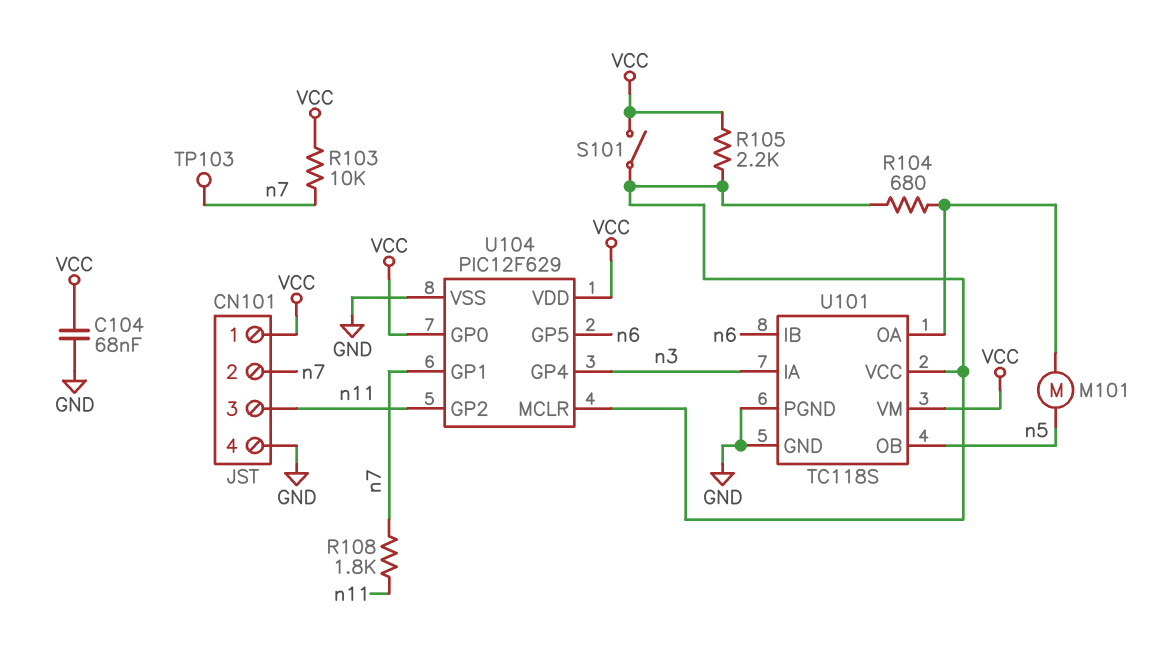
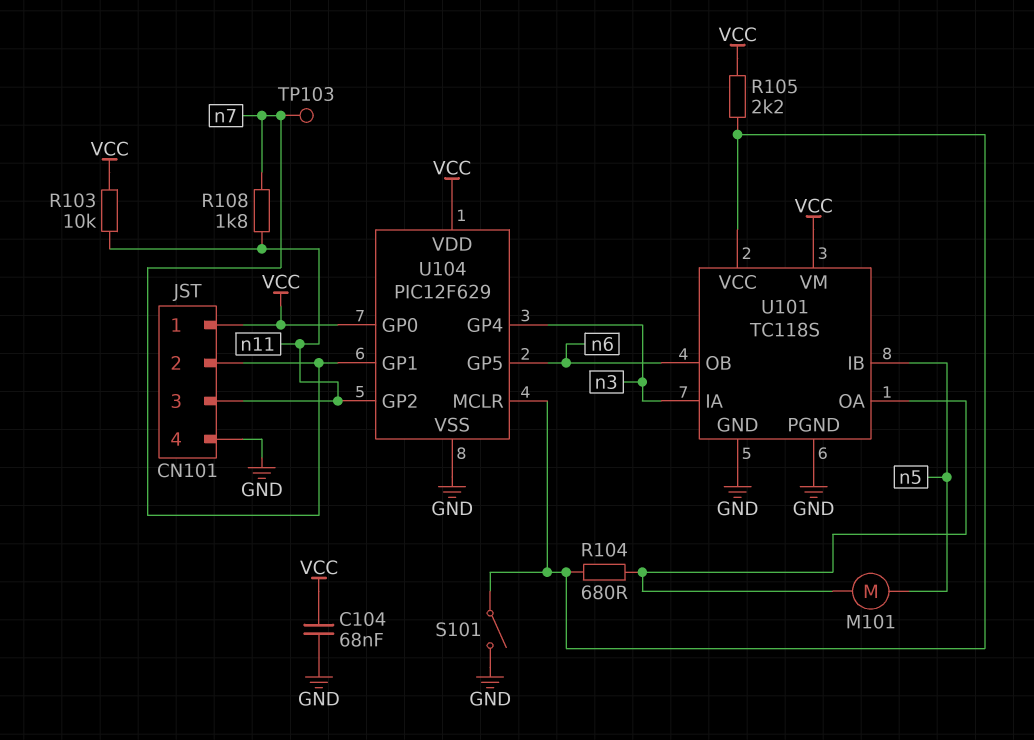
R103: 10k (VCC, n7) -> 10k (VCC, n11)
S101: switch (U101/VCC, VCC) -> switch (GND, U101/VCC)
U101 pin IB: n6 -> n5
U101 pin OB: n5 -> n6

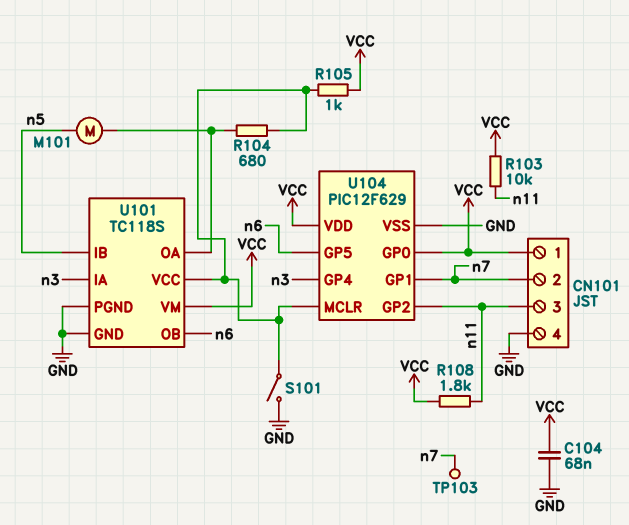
R105: 2.2k (U101/VCC, VCC) -> 1k (U101/VCC, VCC)
R108: 1.8k (n7, n11) -> 1.8k (VCC, n11)

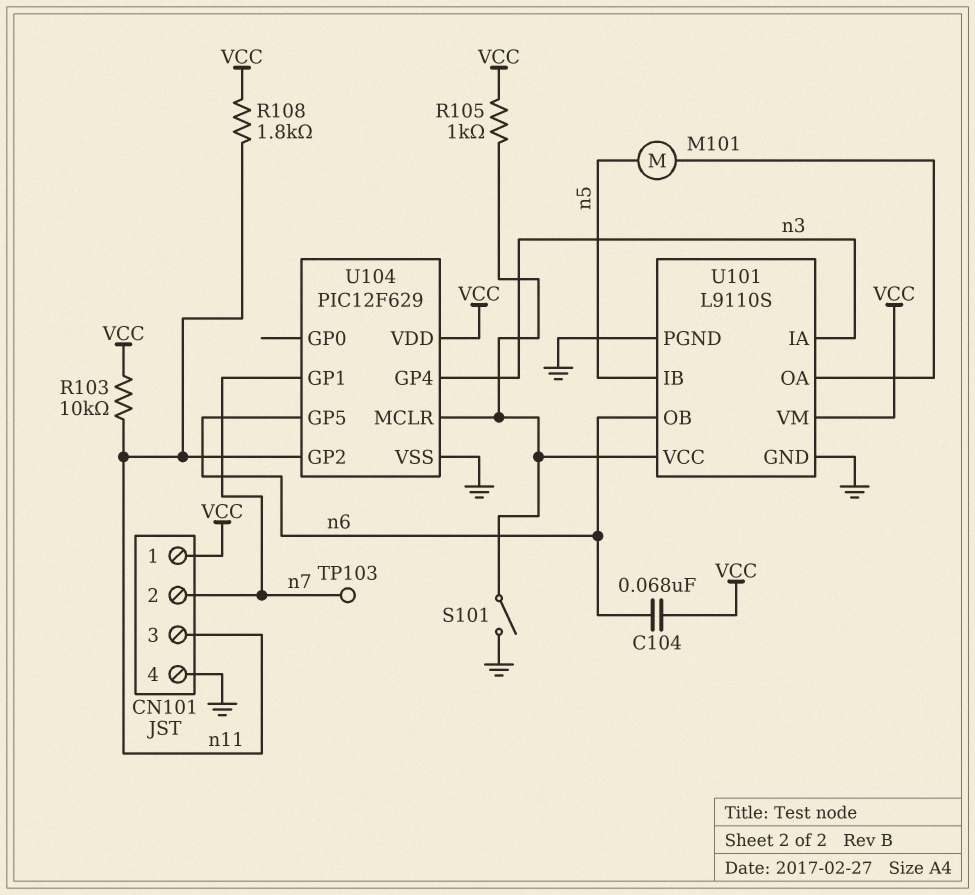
C104: 68nF (GND, VCC) -> 68nF (VCC, n6)
R104: 680 (U101/OA, U101/VCC) -> none
U101: TC118S -> L9110S
U104 pin GP0: VCC -> none

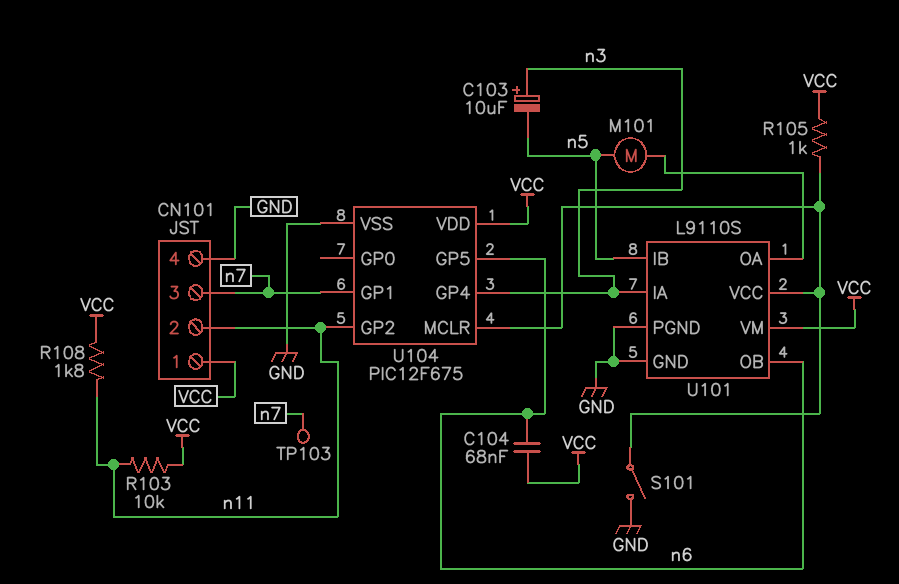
C103: none -> 10uF (plus n3, minus n5)
CN101 pin 2: n7 -> n11
CN101 pin 3: n11 -> n7
U104: PIC12F629 -> PIC12F675

